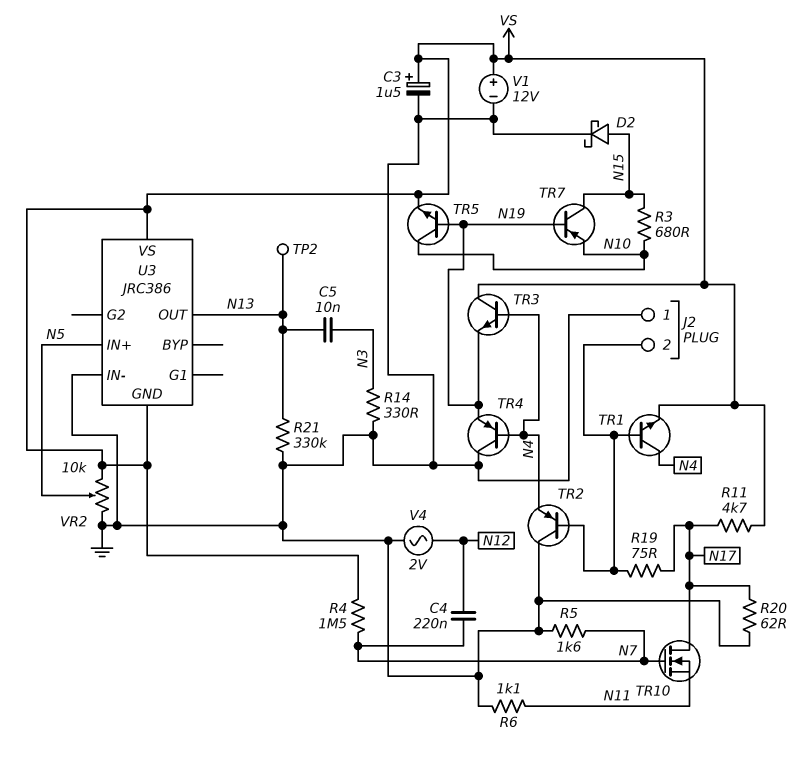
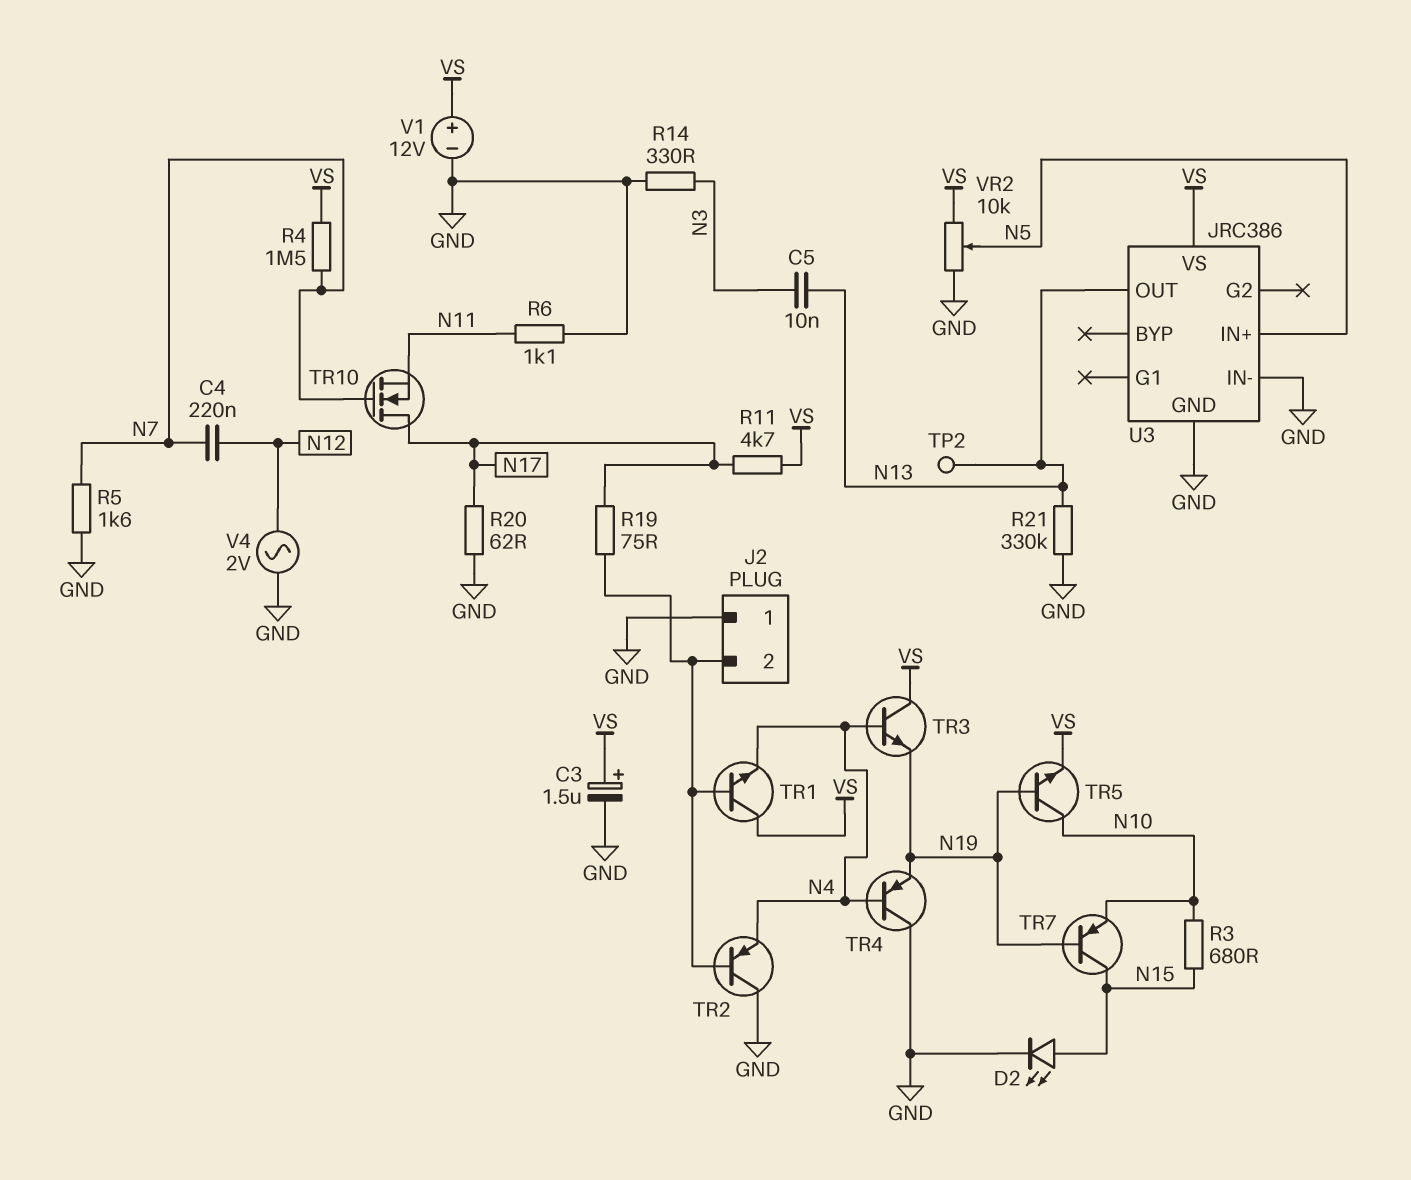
D2: schottky (A N15, K GND) -> LED (A N15, K GND)
TR1: NPN (B J2/2, C N4, E VS) -> NPN (B J2/2, C VS, E N4)
U3 pin GND: VS -> GND

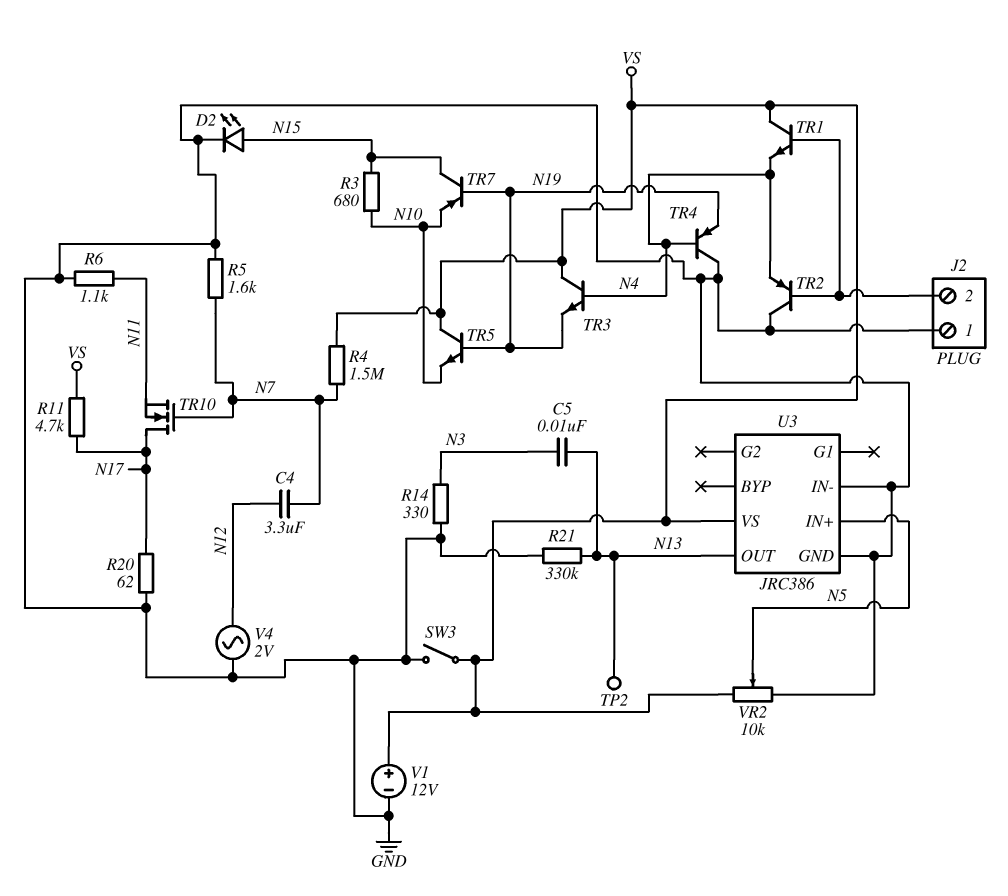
C3: 1.5uF (plus VS, minus GND) -> none
C4: 220nF (N7, N12) -> 3.3uF (N7, N12)
R19: 75 (J2/2, N17) -> none
SW3: none -> switch (GND, VS)
TR5: NPN (B N19, C N10, E VS) -> NPN (B N19, C VS, E N10)

